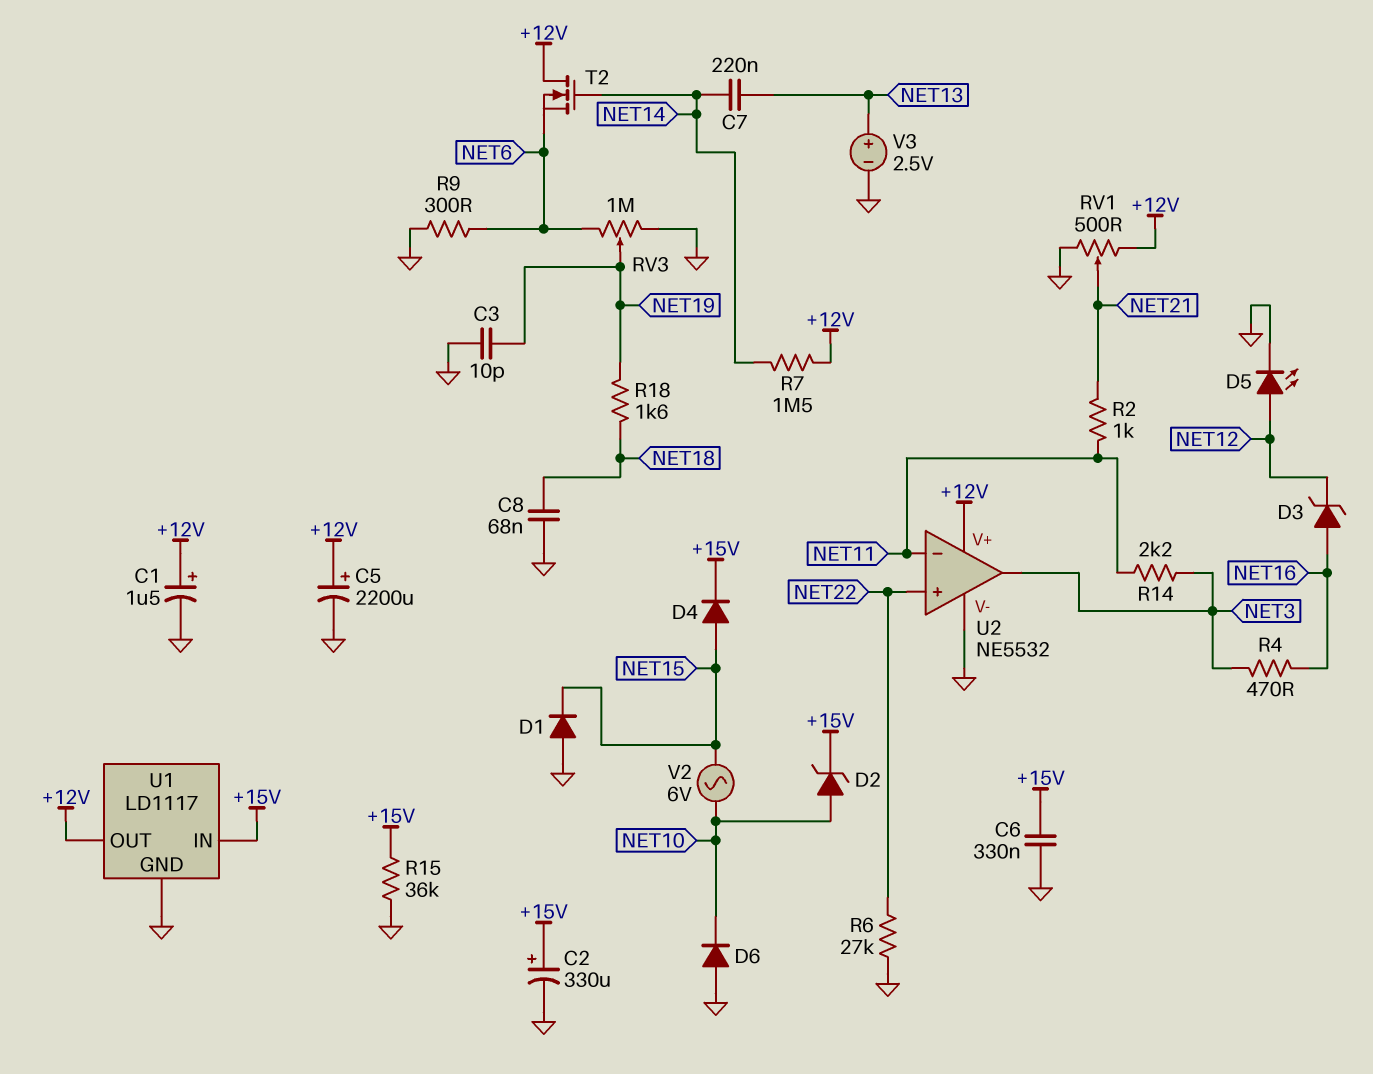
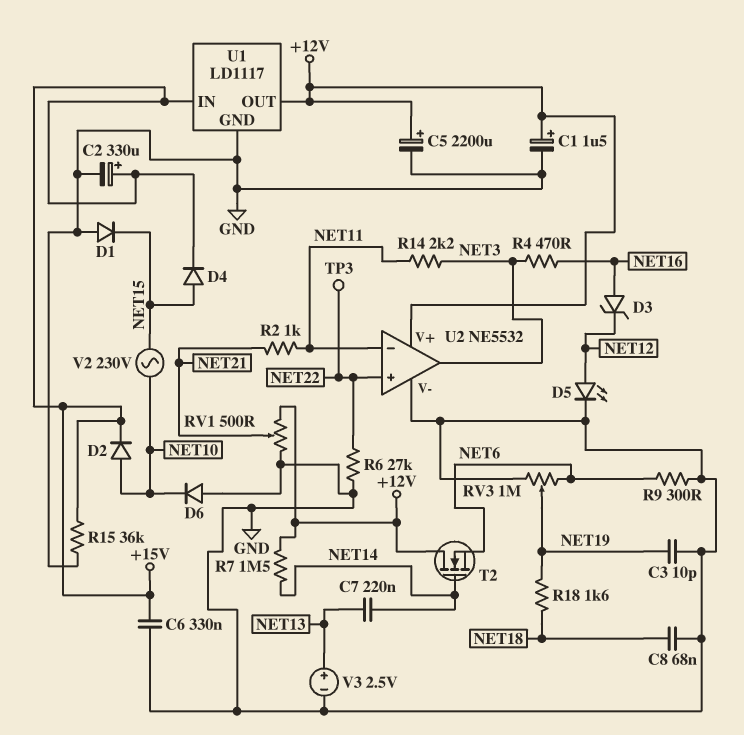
D2: zener (A NET10, K +15V) -> diode (A NET10, K +15V)
TP3: none -> test point (NET22)
V2: AC 6V (NET10, NET15) -> AC 230V (NET10, NET15)

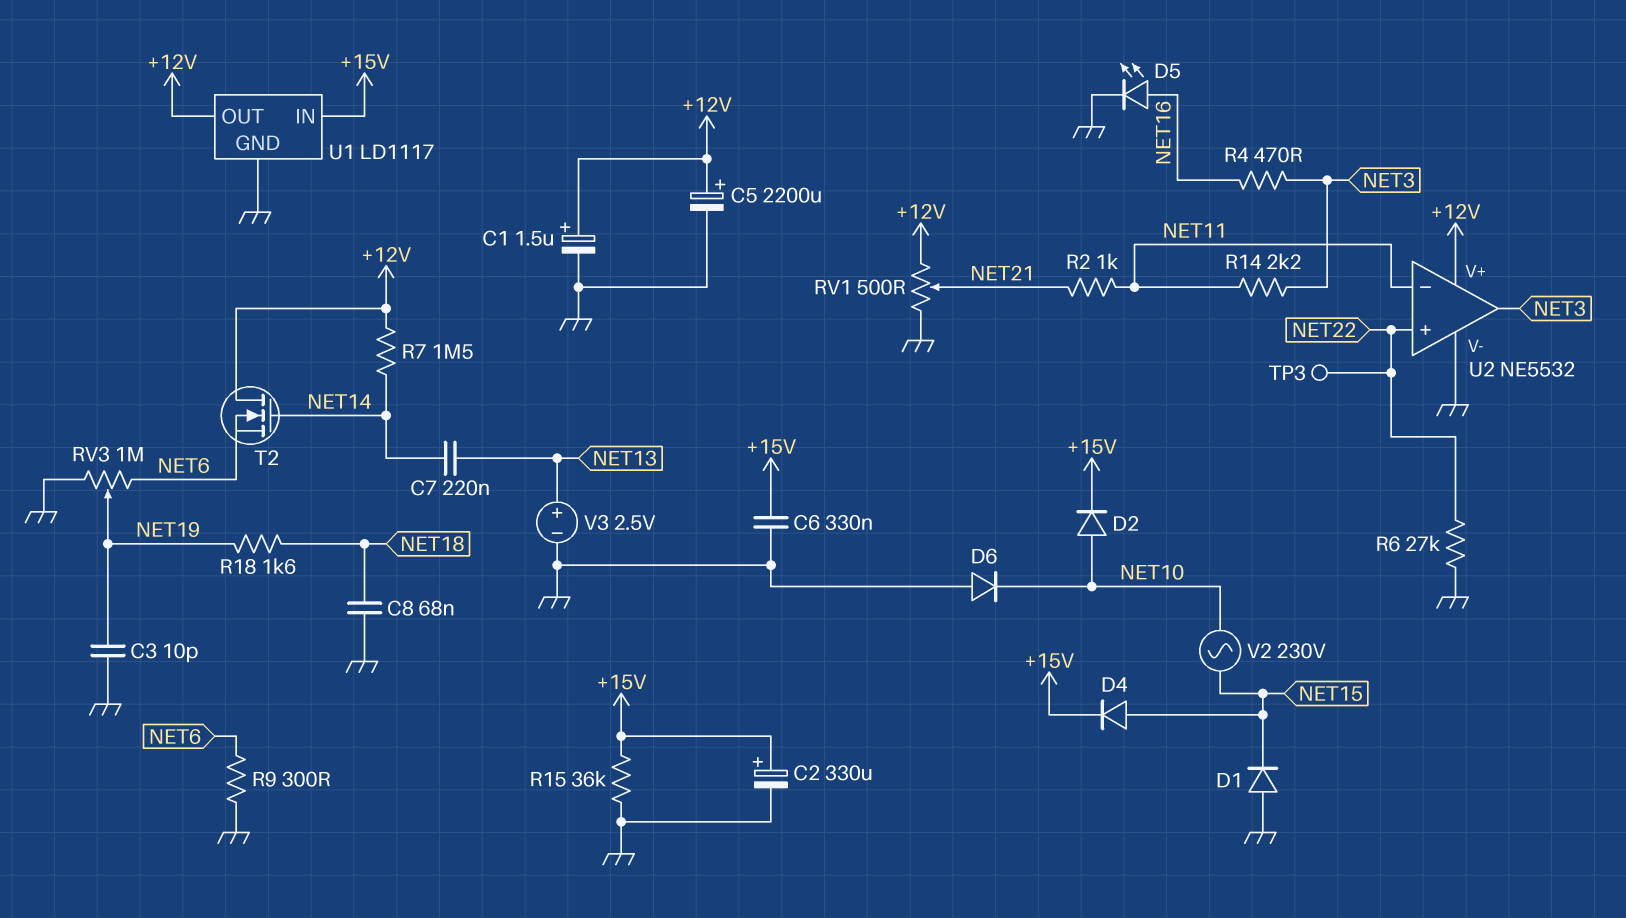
D3: zener (A NET16, K NET12) -> none
D5: LED (A NET12, K GND) -> LED (A NET16, K GND)

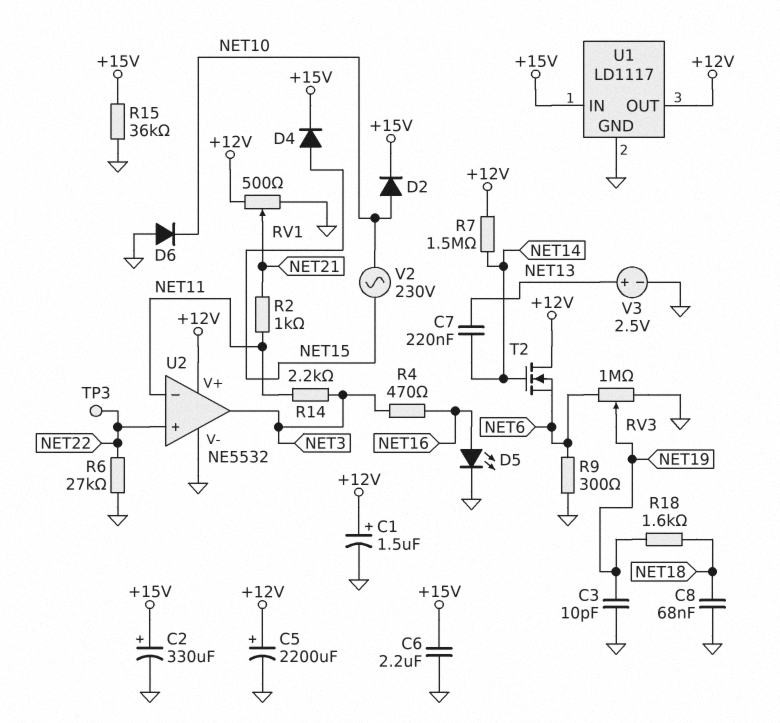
C6: 330nF (+15V, GND) -> 2.2uF (+15V, GND)
D1: diode (A GND, K NET15) -> none

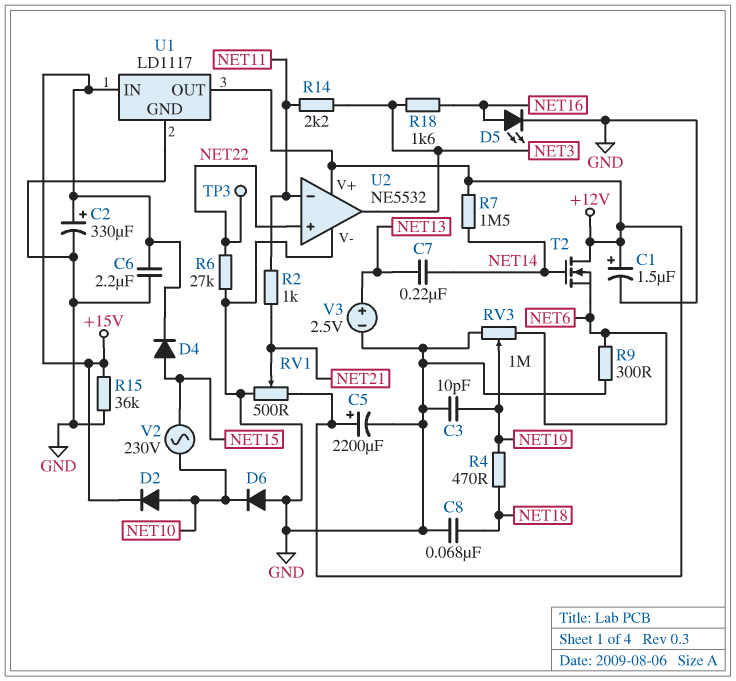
R4: 470 (NET3, NET16) -> 470 (NET18, NET19)
R18: 1.6k (NET18, NET19) -> 1.6k (NET3, NET16)

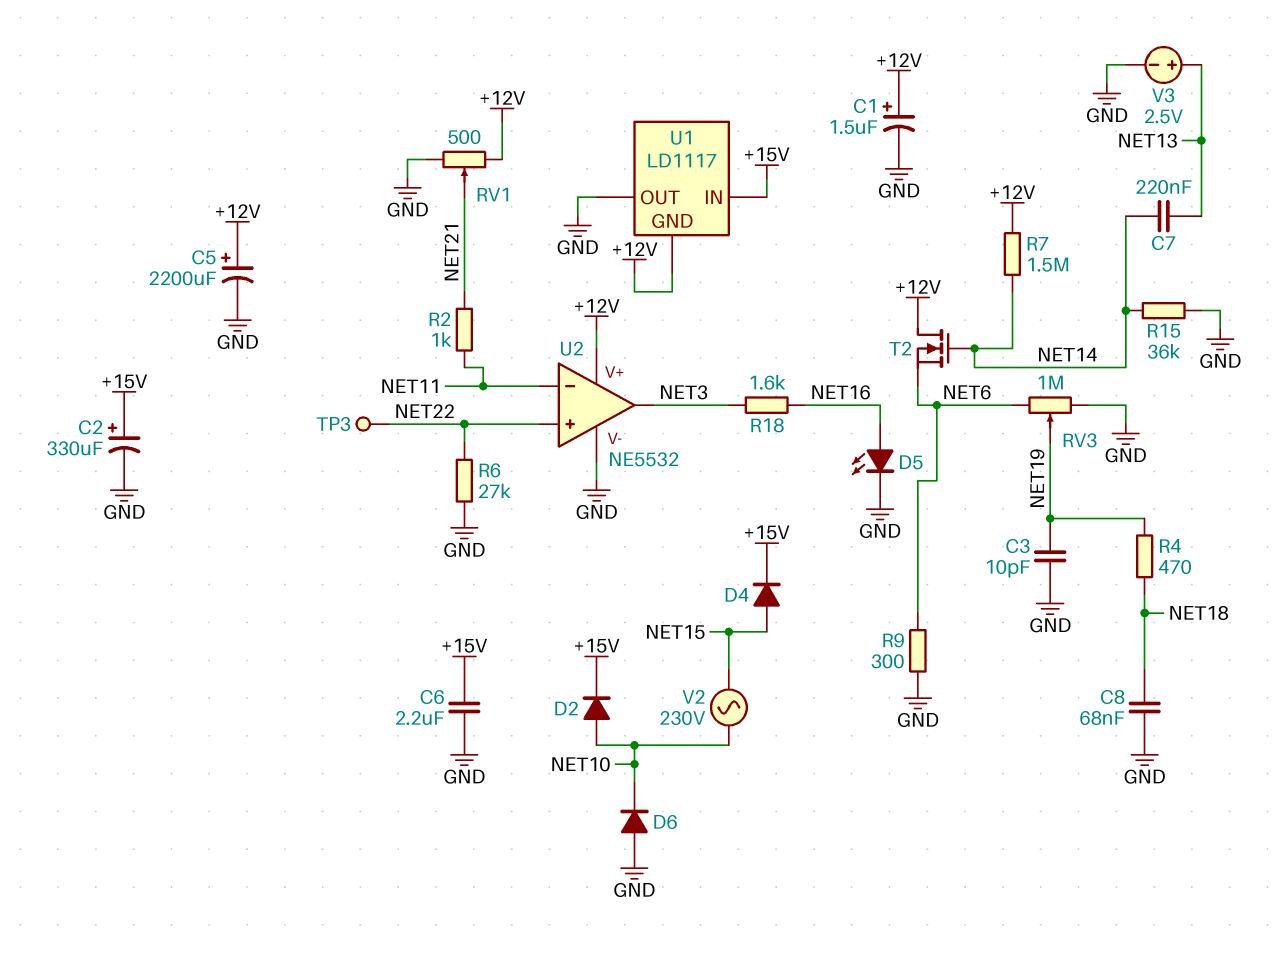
R14: 2.2k (NET3, NET11) -> none
R15: 36k (+15V, GND) -> 36k (GND, NET14)
U1 pin GND: GND -> +12V
U1 pin OUT: +12V -> GND

